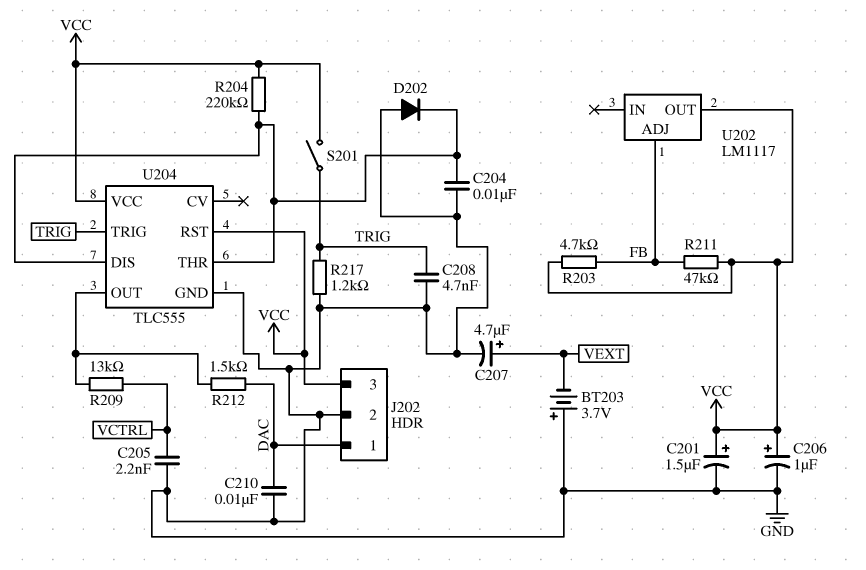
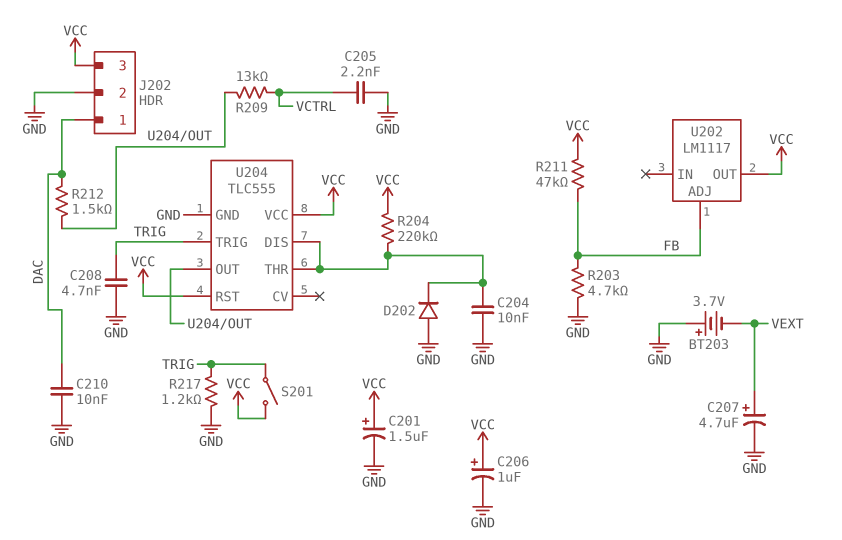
R203: 4.7k (FB, VCC) -> 4.7k (FB, GND)

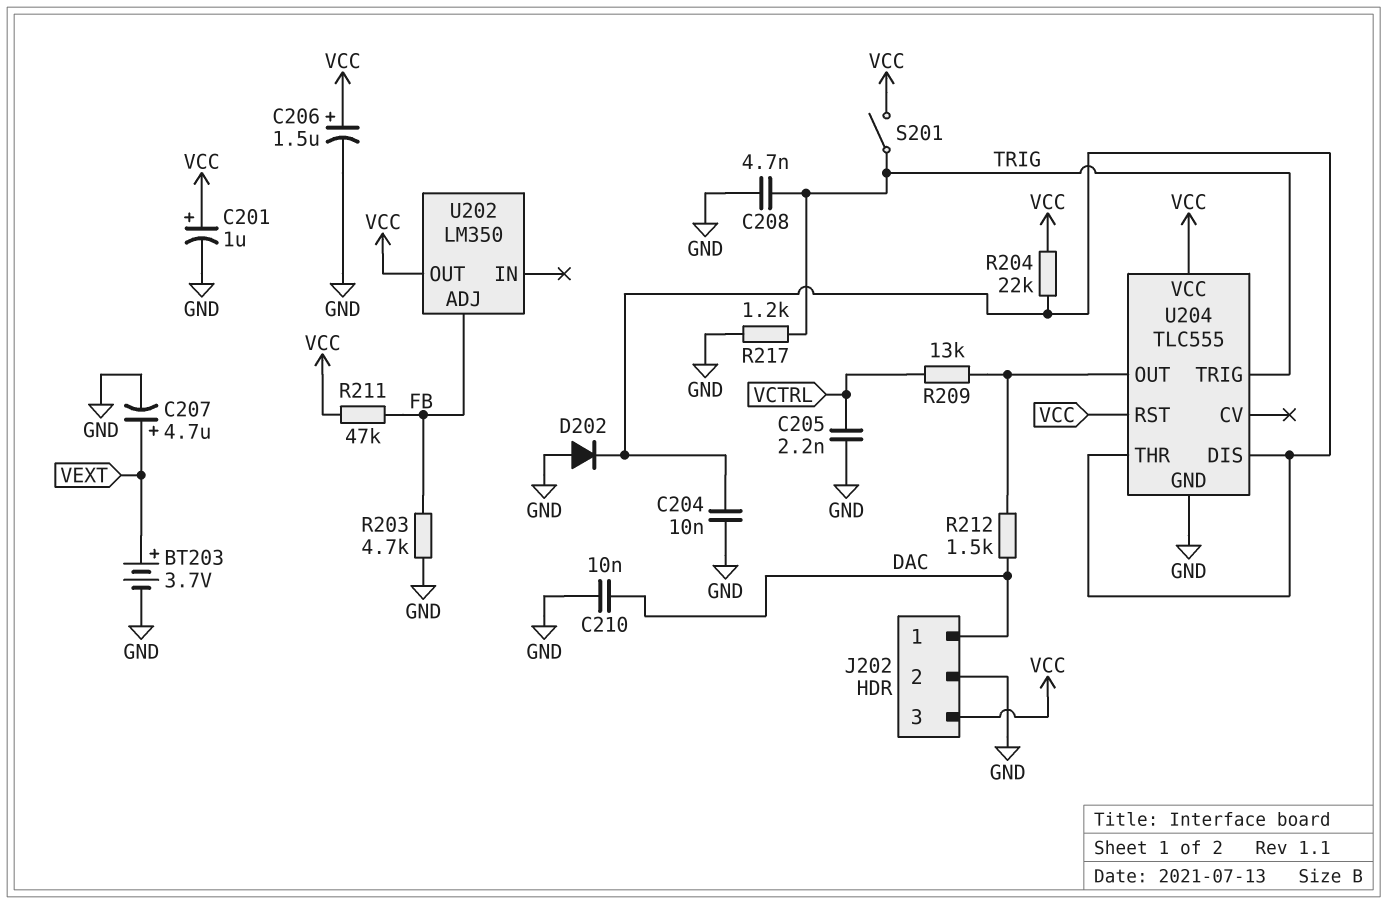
BT203: 3.7V (plus GND, minus VEXT) -> 3.7V (plus VEXT, minus GND)
C201: 1.5uF (plus VCC, minus GND) -> 1uF (plus VCC, minus GND)
C206: 1uF (plus VCC, minus GND) -> 1.5uF (plus VCC, minus GND)
R204: 220k (U204/DIS, VCC) -> 22k (U204/DIS, VCC)
U202: LM1117 -> LM350

